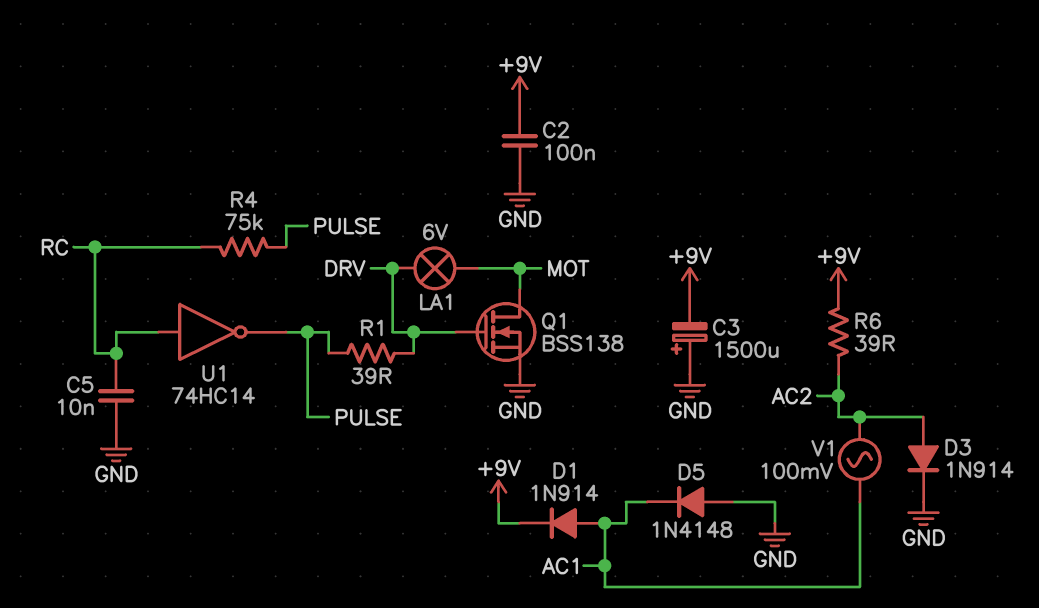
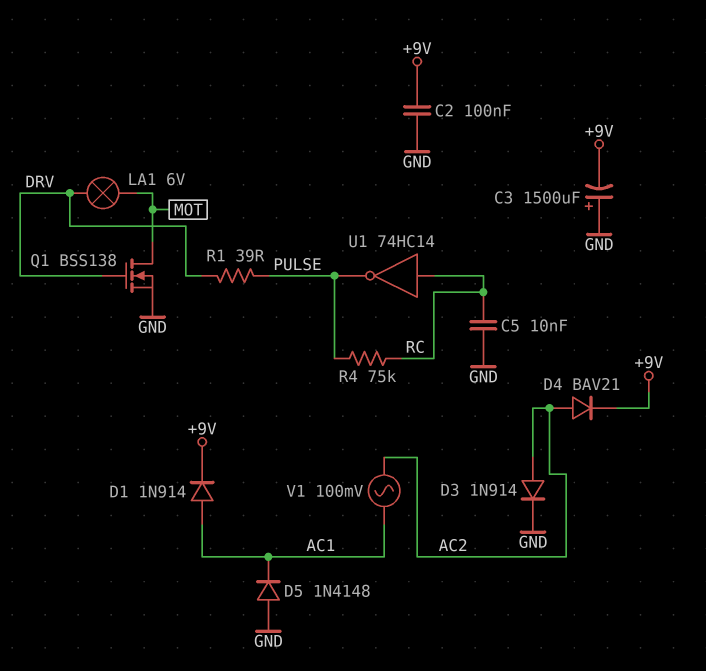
D4: none -> diode BAV21 (A AC2, K +9V)
R6: 39 (+9V, AC2) -> none

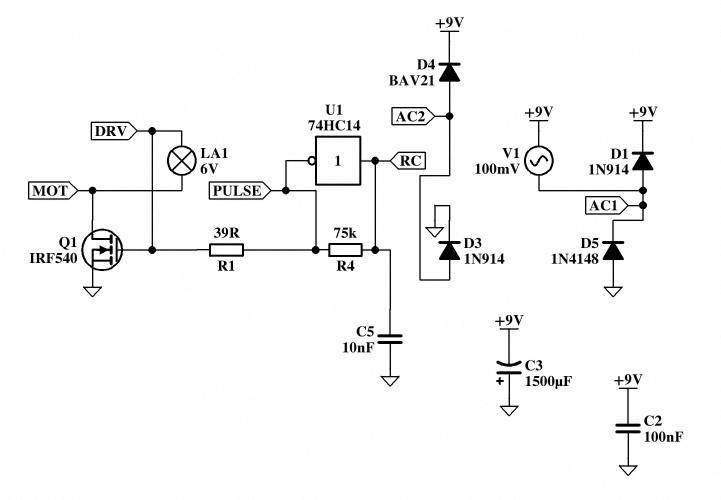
Q1: NMOS BSS138 (G DRV, D MOT, S GND) -> NMOS IRF540 (G DRV, D MOT, S GND)
V1: AC 100mV (AC1, AC2) -> AC 100mV (+9V, AC1)

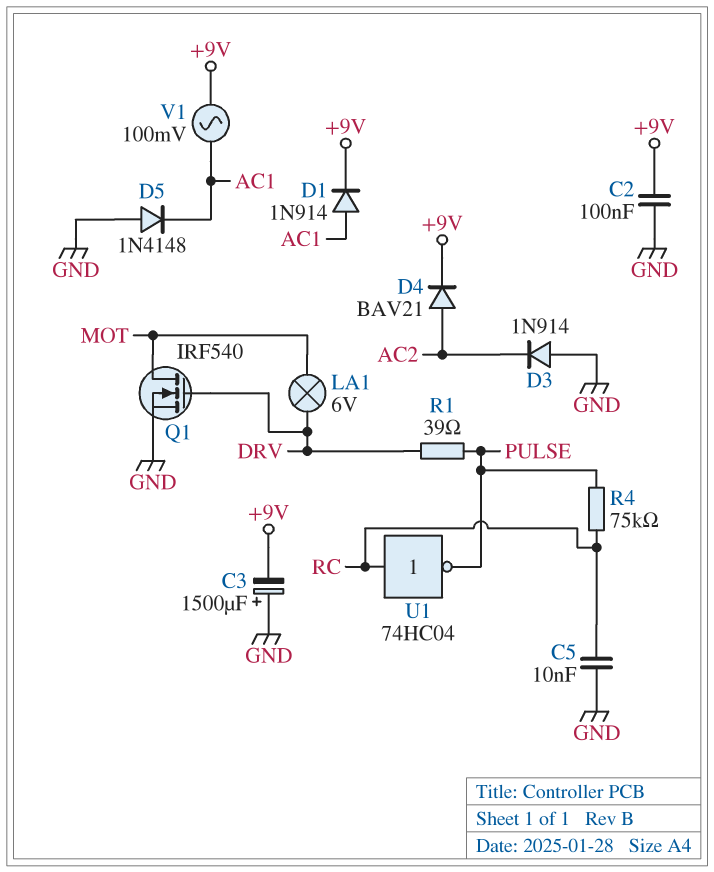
D3: diode 1N914 (A AC2, K GND) -> diode 1N914 (A GND, K AC2)
U1: NOT 74HC14 (in RC, out PULSE) -> NOT 74HC04 (in RC, out PULSE)

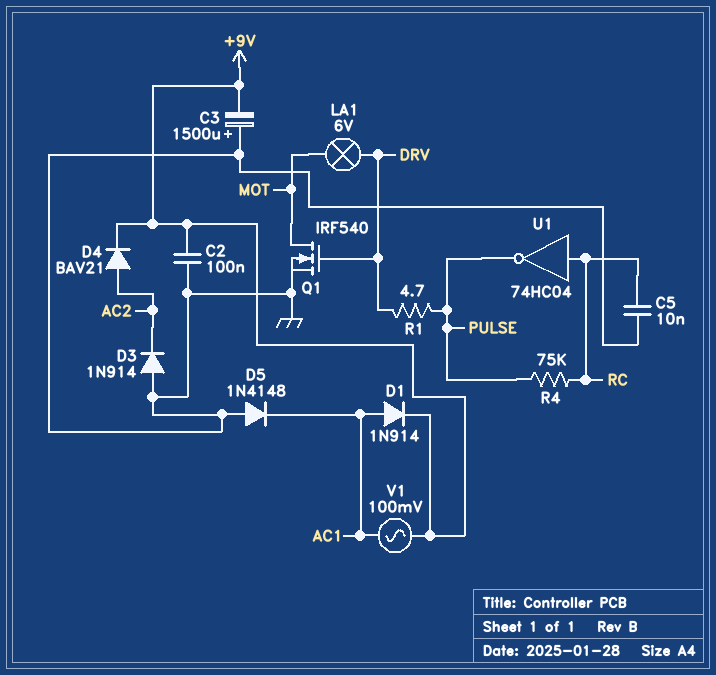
R1: 39 (DRV, PULSE) -> 4.7 (DRV, PULSE)

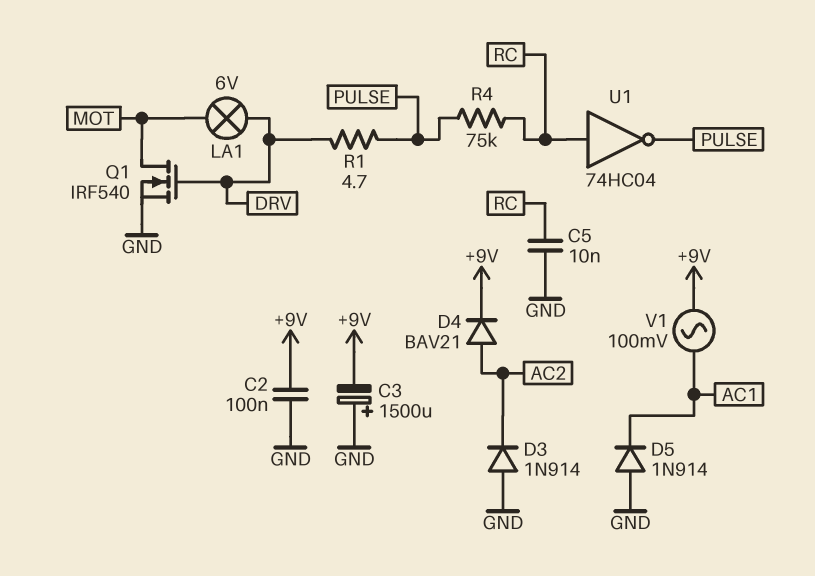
D1: diode 1N914 (A AC1, K +9V) -> none
D5: diode 1N4148 (A GND, K AC1) -> diode 1N914 (A GND, K AC1)

